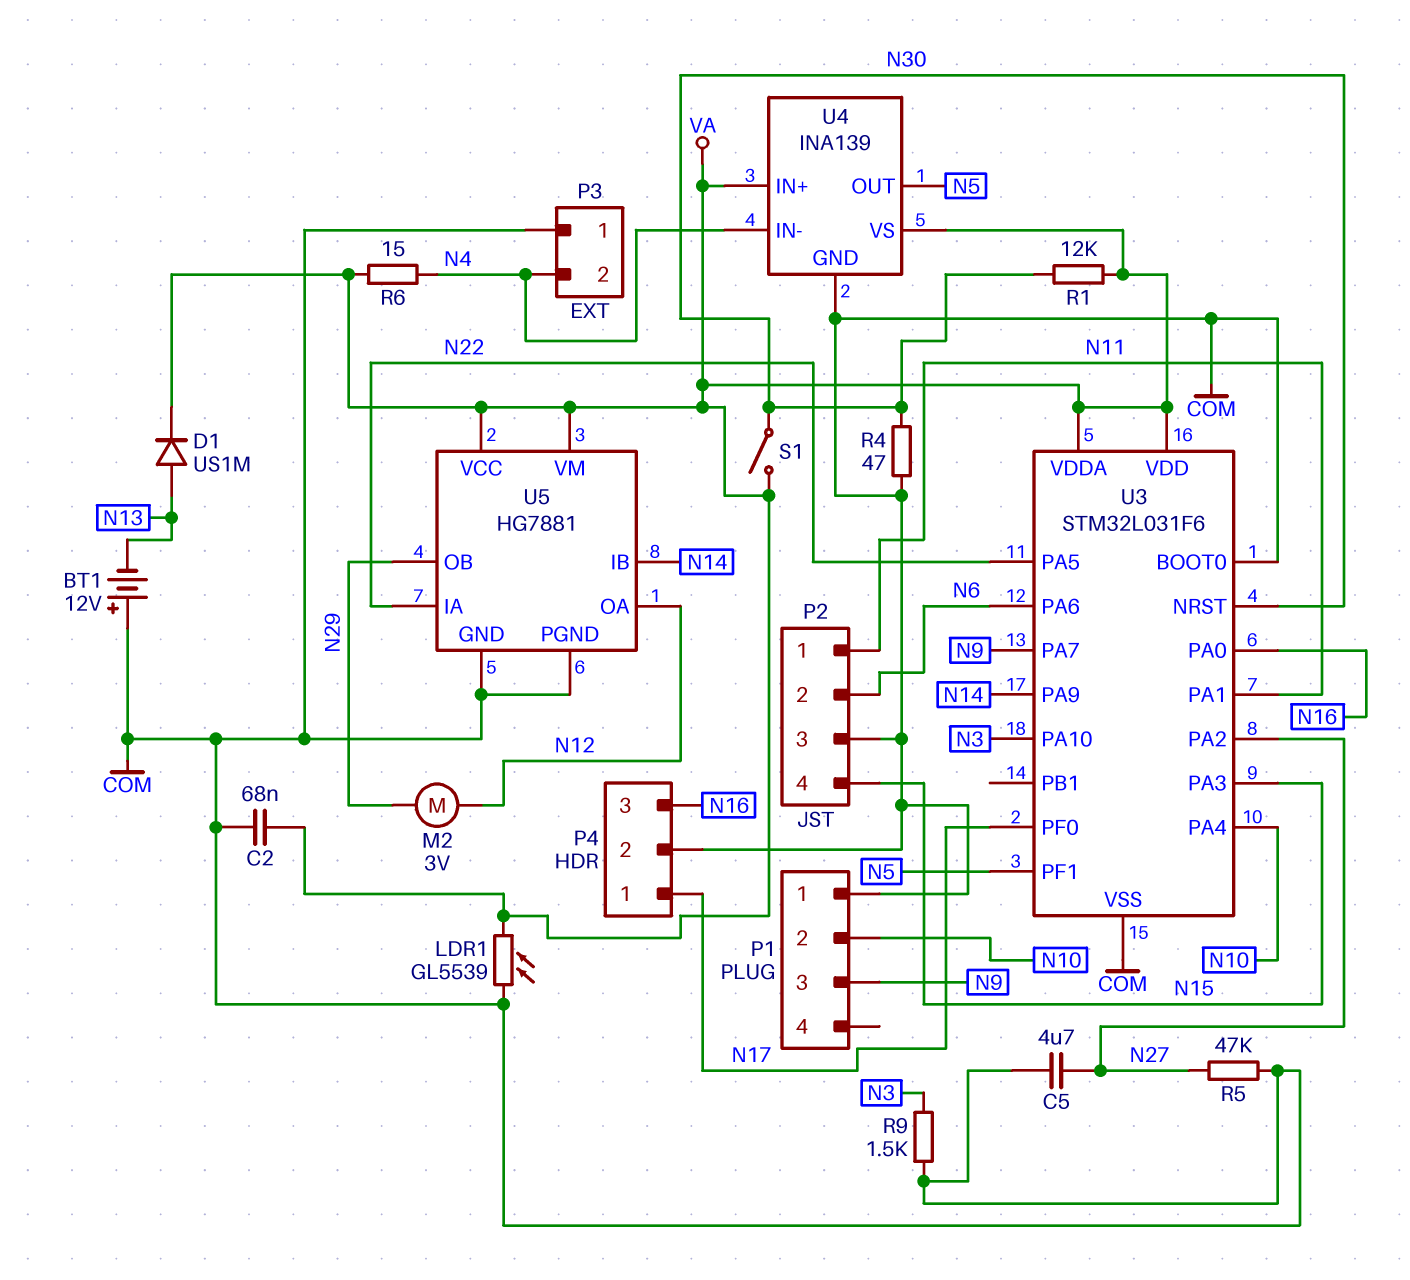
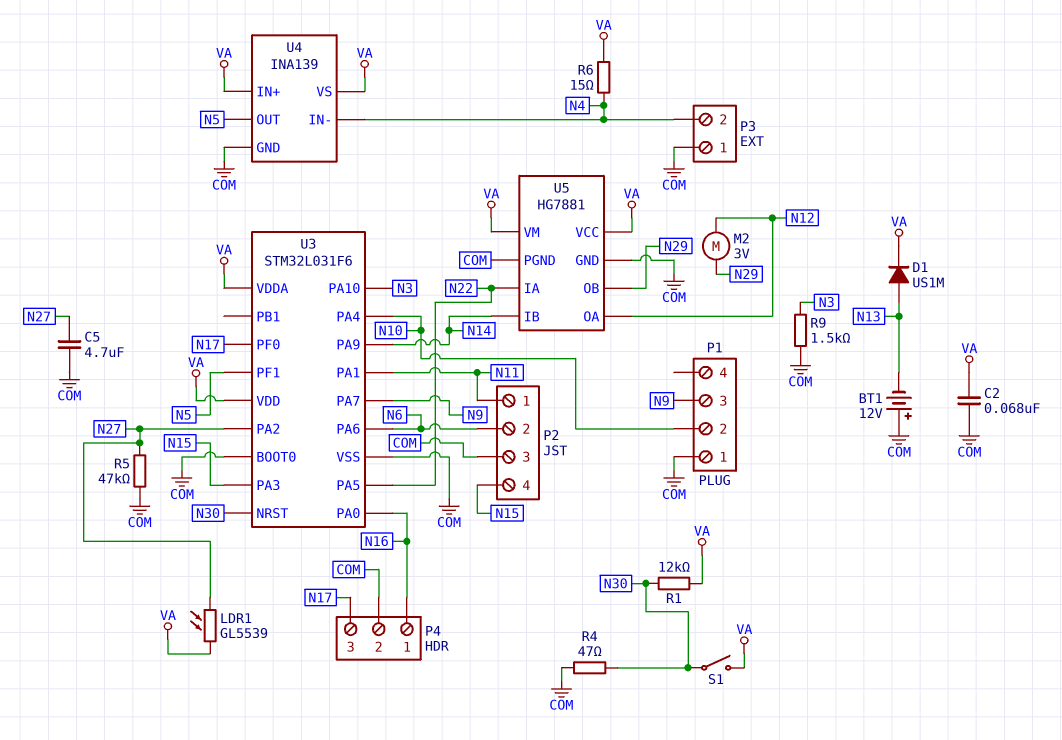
LDR1: GL5539 (COM, VA) -> GL5539 (N27, VA)
P4 pin 1: N17 -> N16
P4 pin 3: N16 -> N17

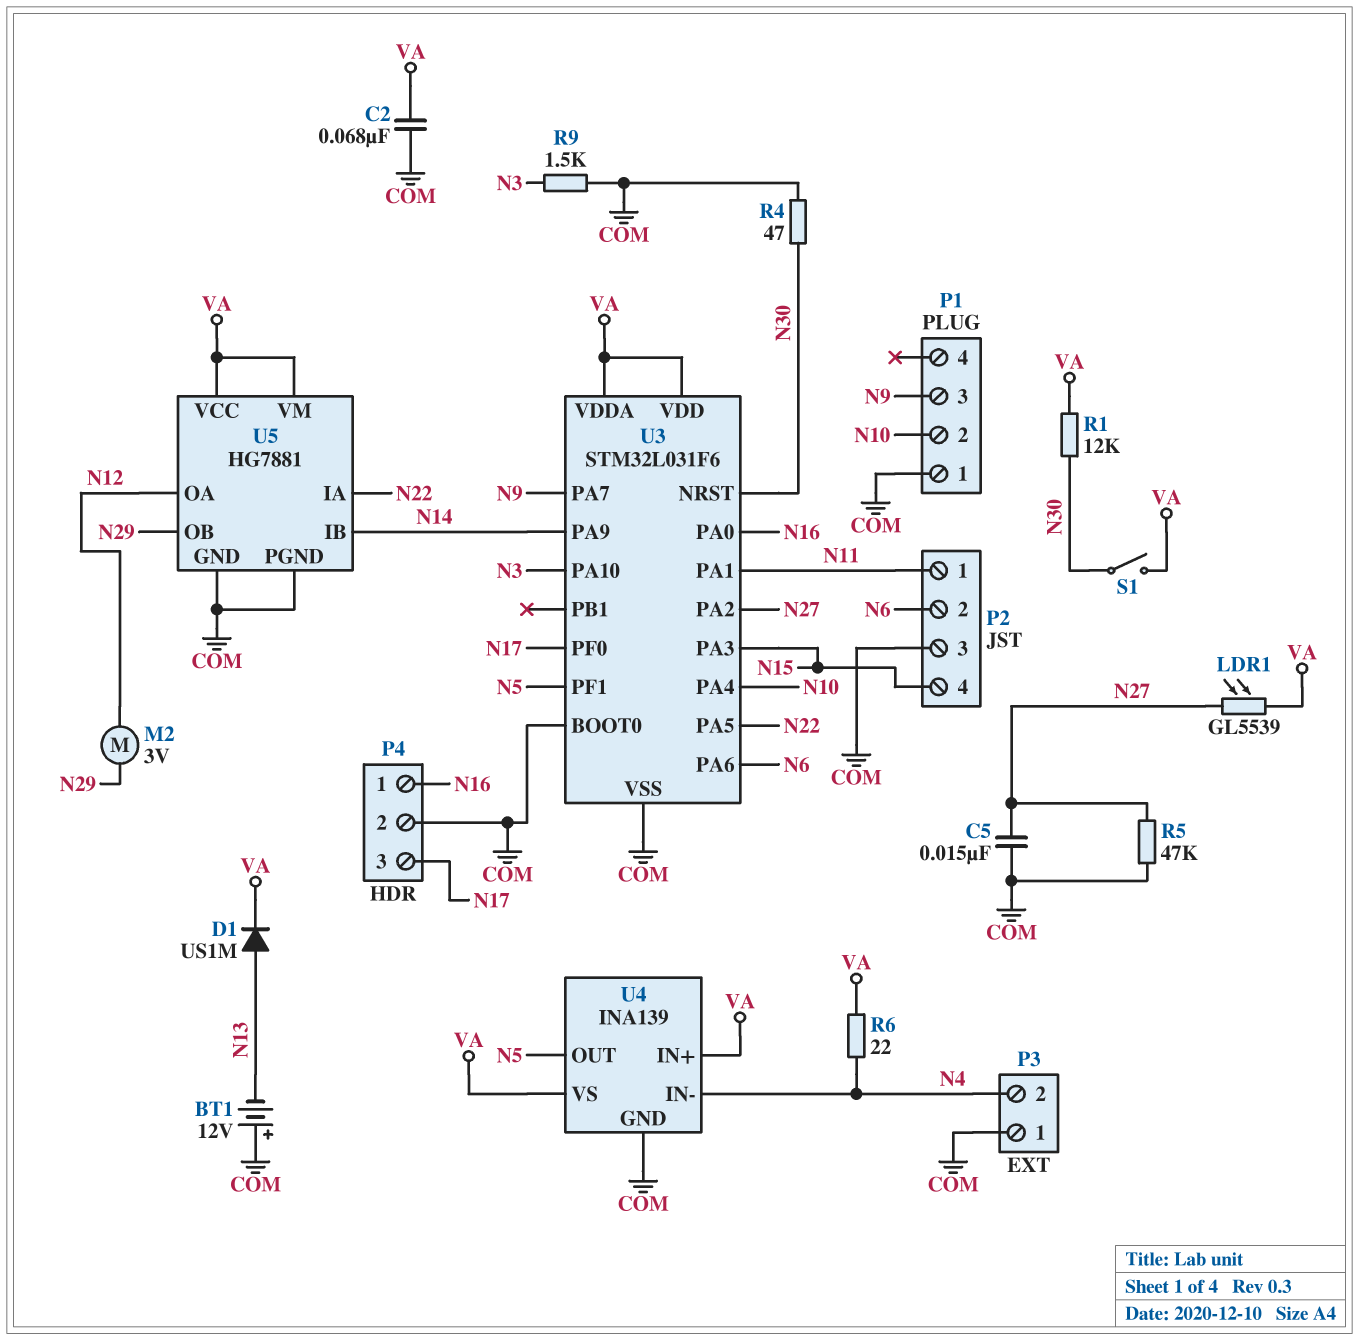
C5: 4.7uF (COM, N27) -> 15nF (COM, N27)
R6: 15 (N4, VA) -> 22 (N4, VA)

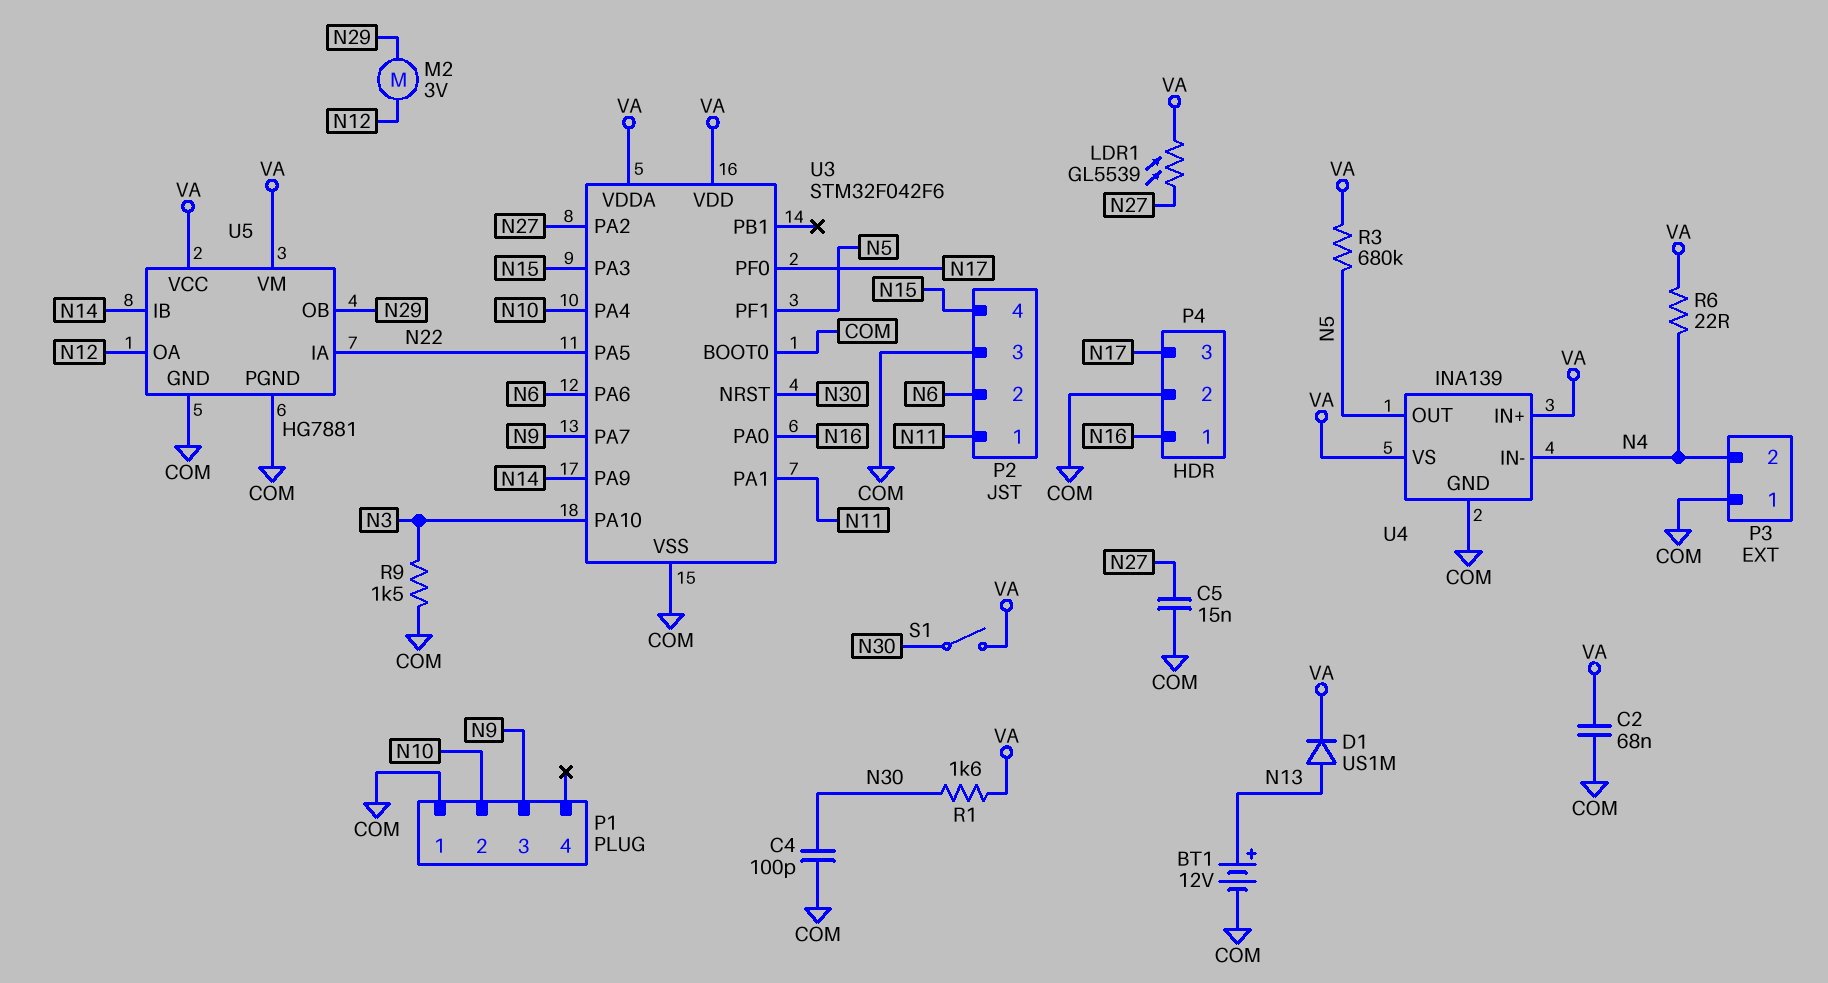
BT1: 12V (plus COM, minus N13) -> 12V (plus N13, minus COM)
C4: none -> 100pF (COM, N30)
R1: 12k (N30, VA) -> 1.6k (N30, VA)
R3: none -> 680k (N5, VA)
R4: 47 (COM, N30) -> none
R5: 47k (COM, N27) -> none
U3: STM32L031F6 -> STM32F042F6

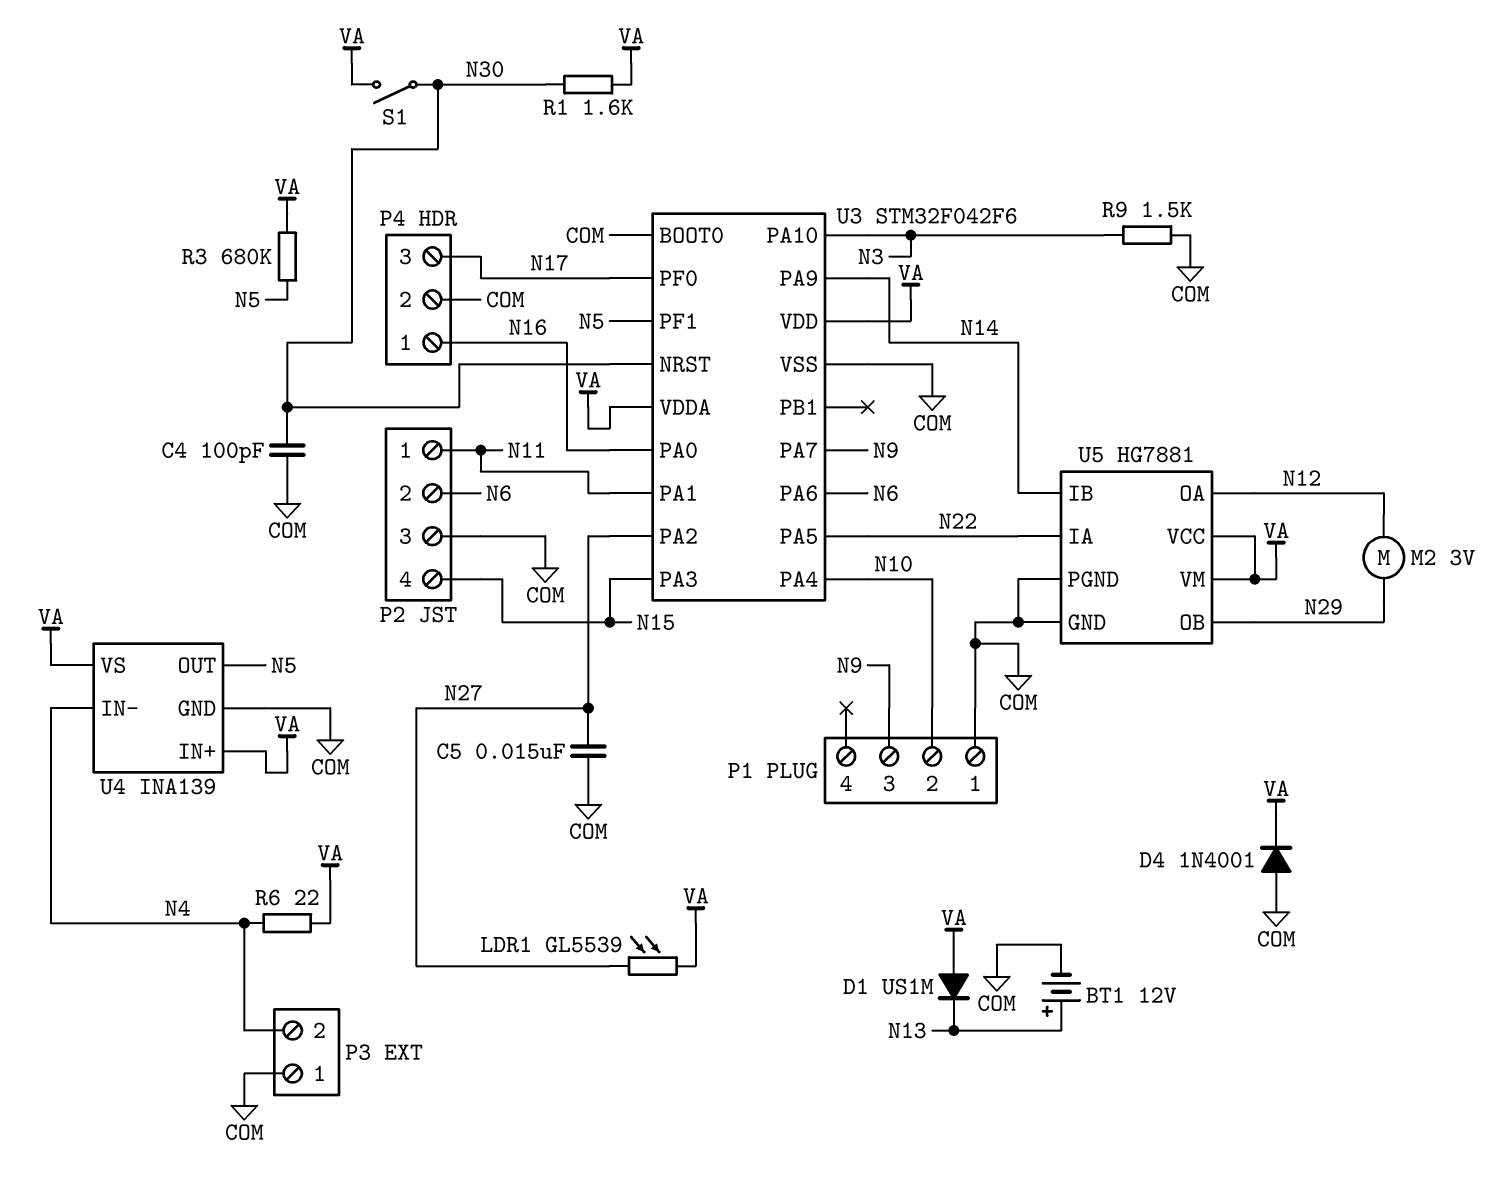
C2: 68nF (COM, VA) -> none
D1: diode US1M (A N13, K VA) -> diode US1M (A VA, K N13)
D4: none -> diode 1N4001 (A COM, K VA)

